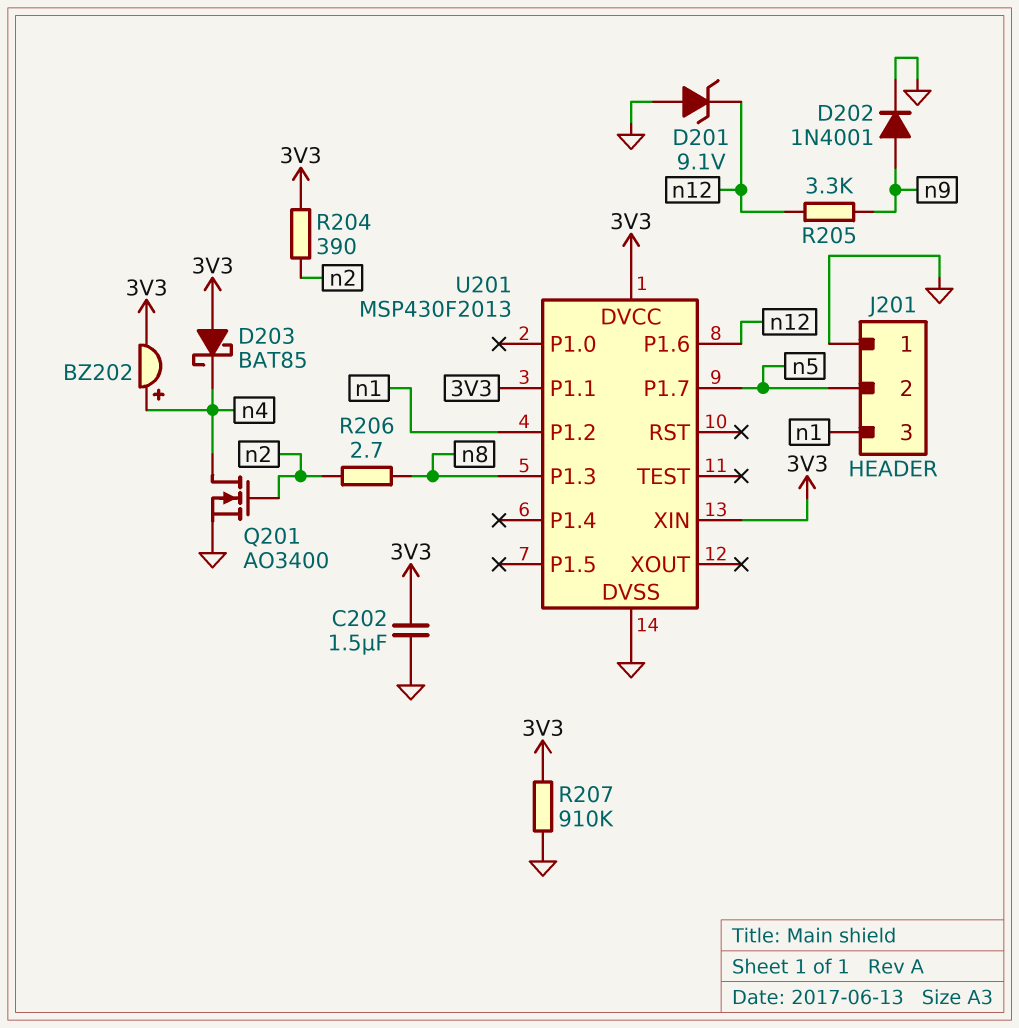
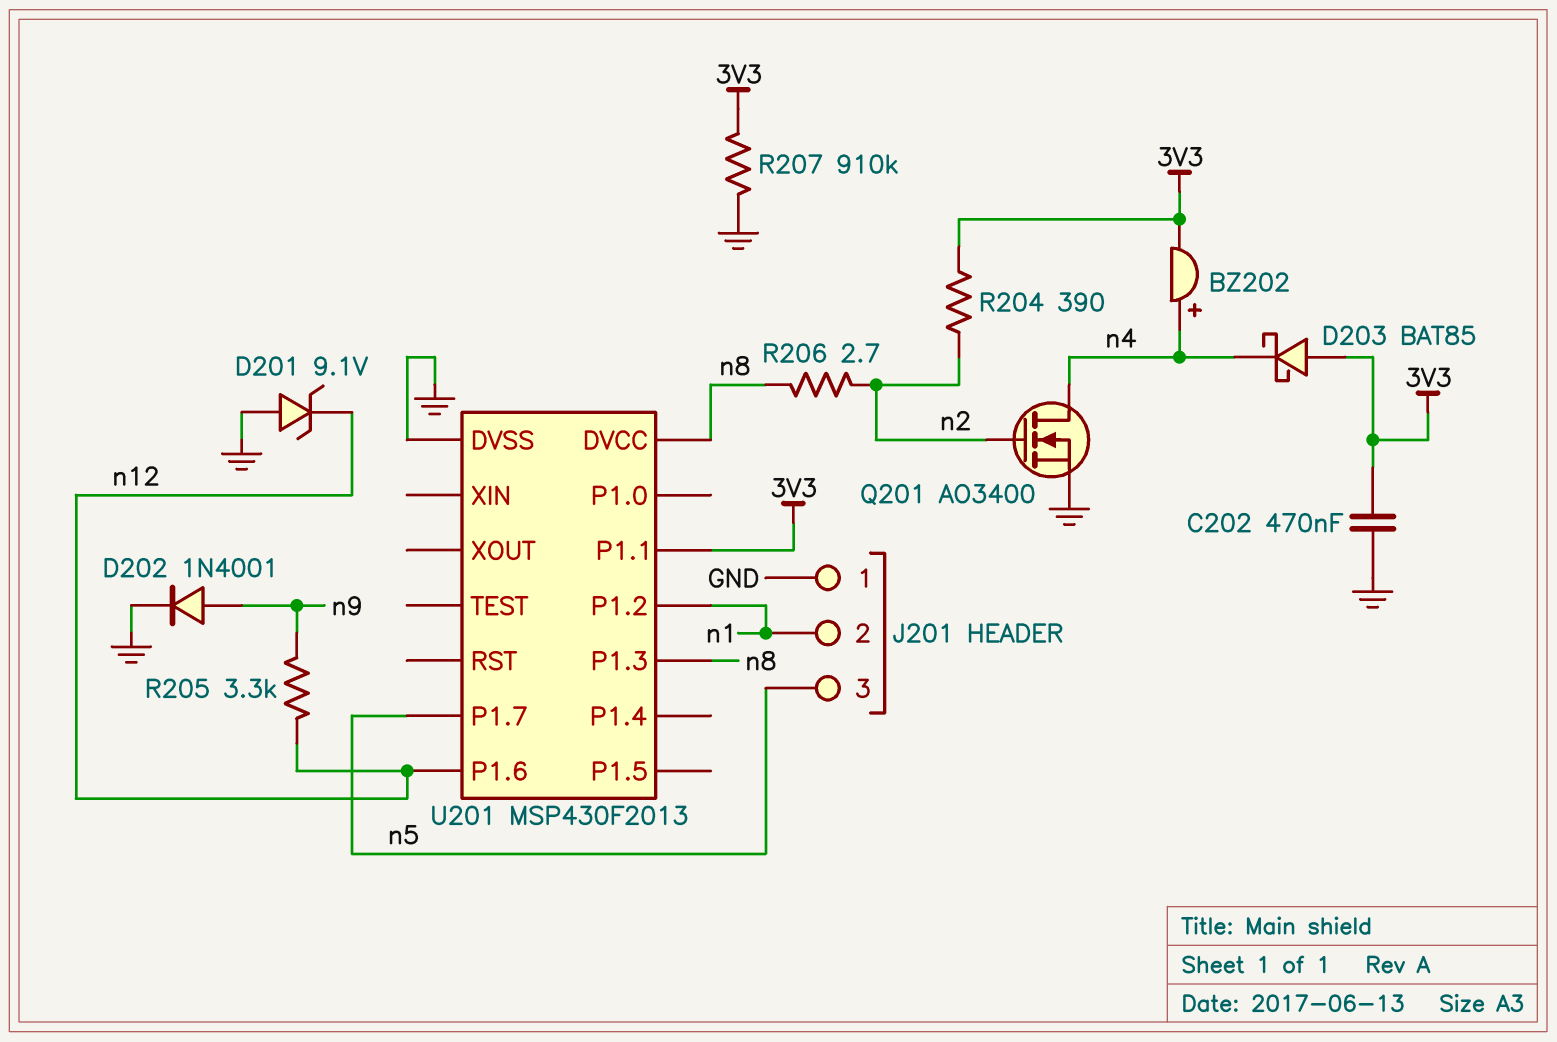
C202: 1.5uF (3V3, GND) -> 470nF (3V3, GND)
J201 pin 2: n5 -> n1
J201 pin 3: n1 -> n5
U201 pin DVCC: 3V3 -> n8
U201 pin XIN: 3V3 -> none

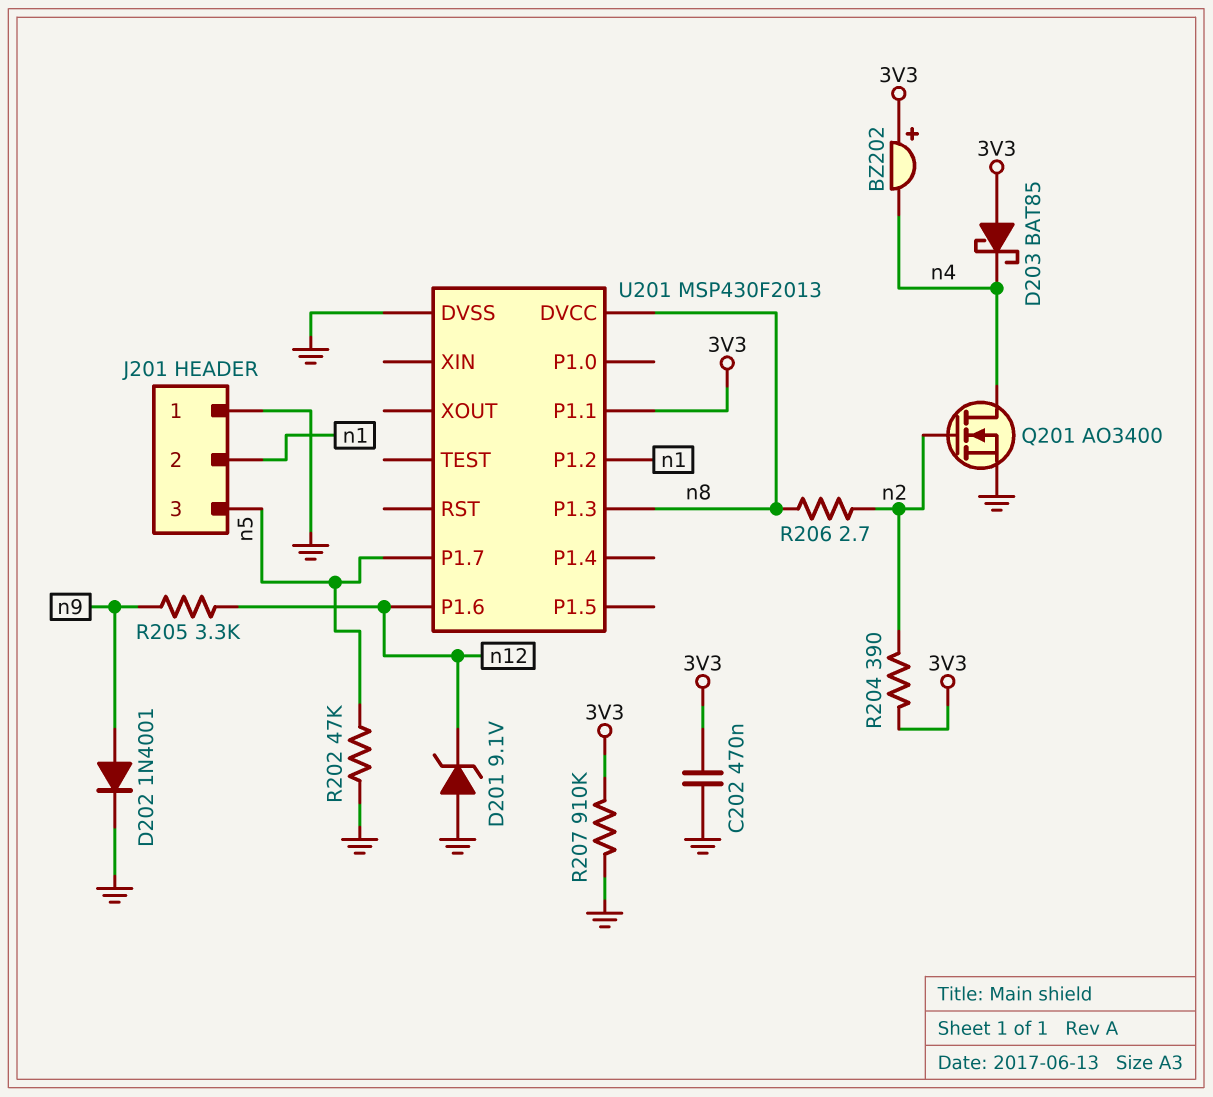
BZ202: buzzer (plus n4, minus 3V3) -> buzzer (plus 3V3, minus n4)
R202: none -> 47k (GND, n5)

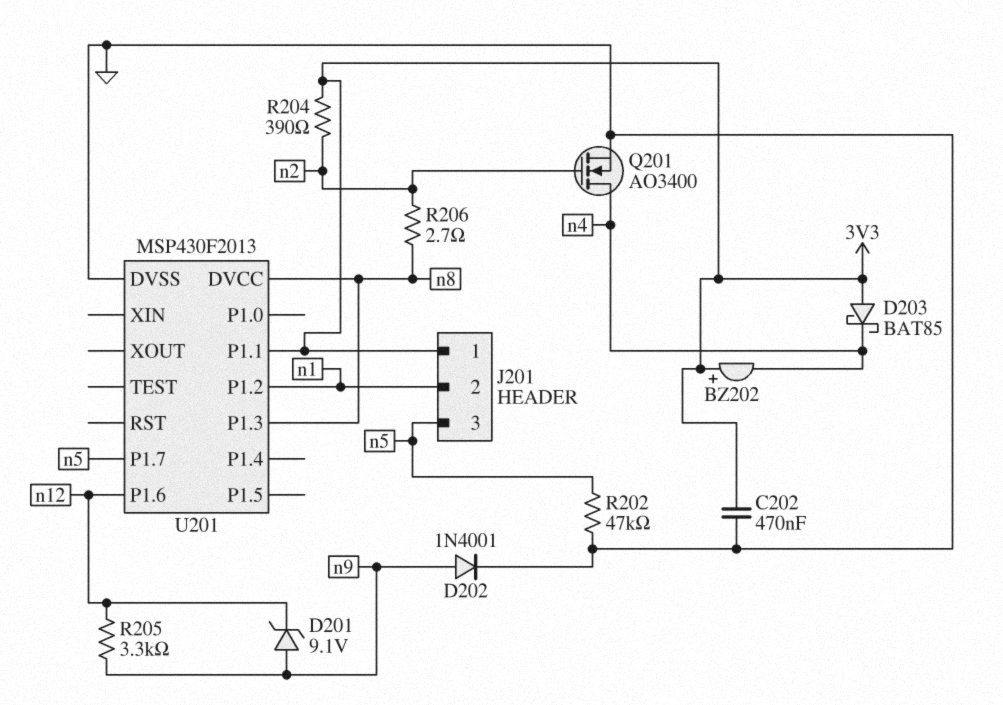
D201: zener 9.1V (A GND, K n12) -> zener 9.1V (A n9, K n12)
J201 pin 1: GND -> 3V3
R207: 910k (3V3, GND) -> none

